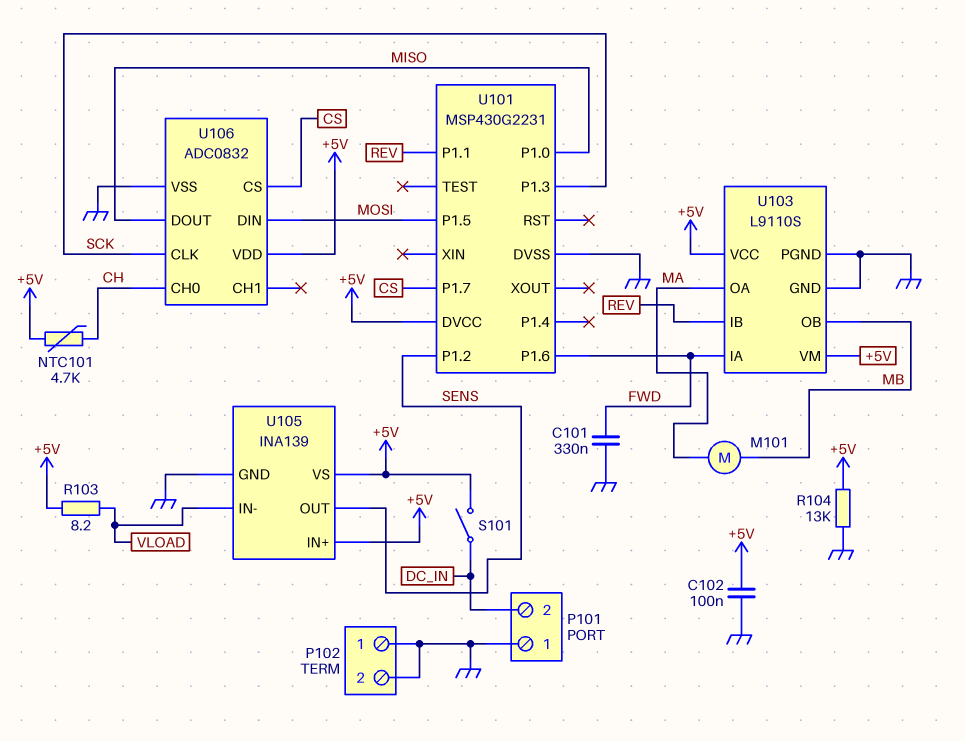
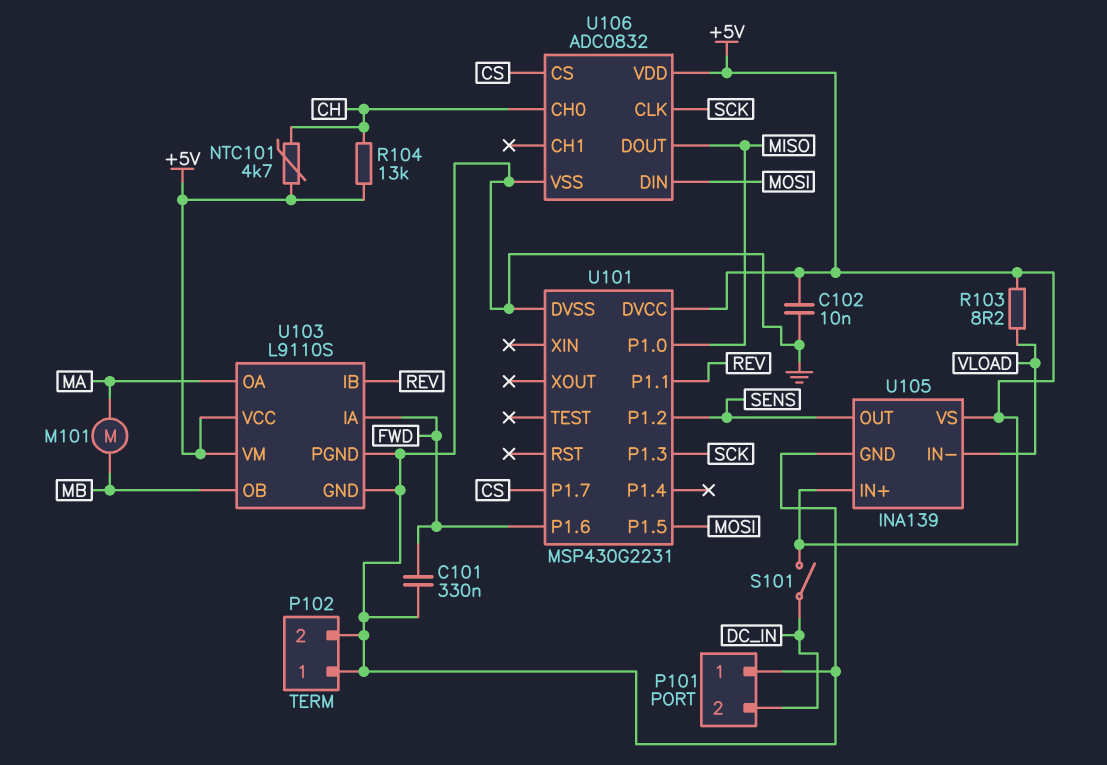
C102: 100nF (+5V, GND) -> 10nF (+5V, GND)
R104: 13k (+5V, GND) -> 13k (+5V, CH)

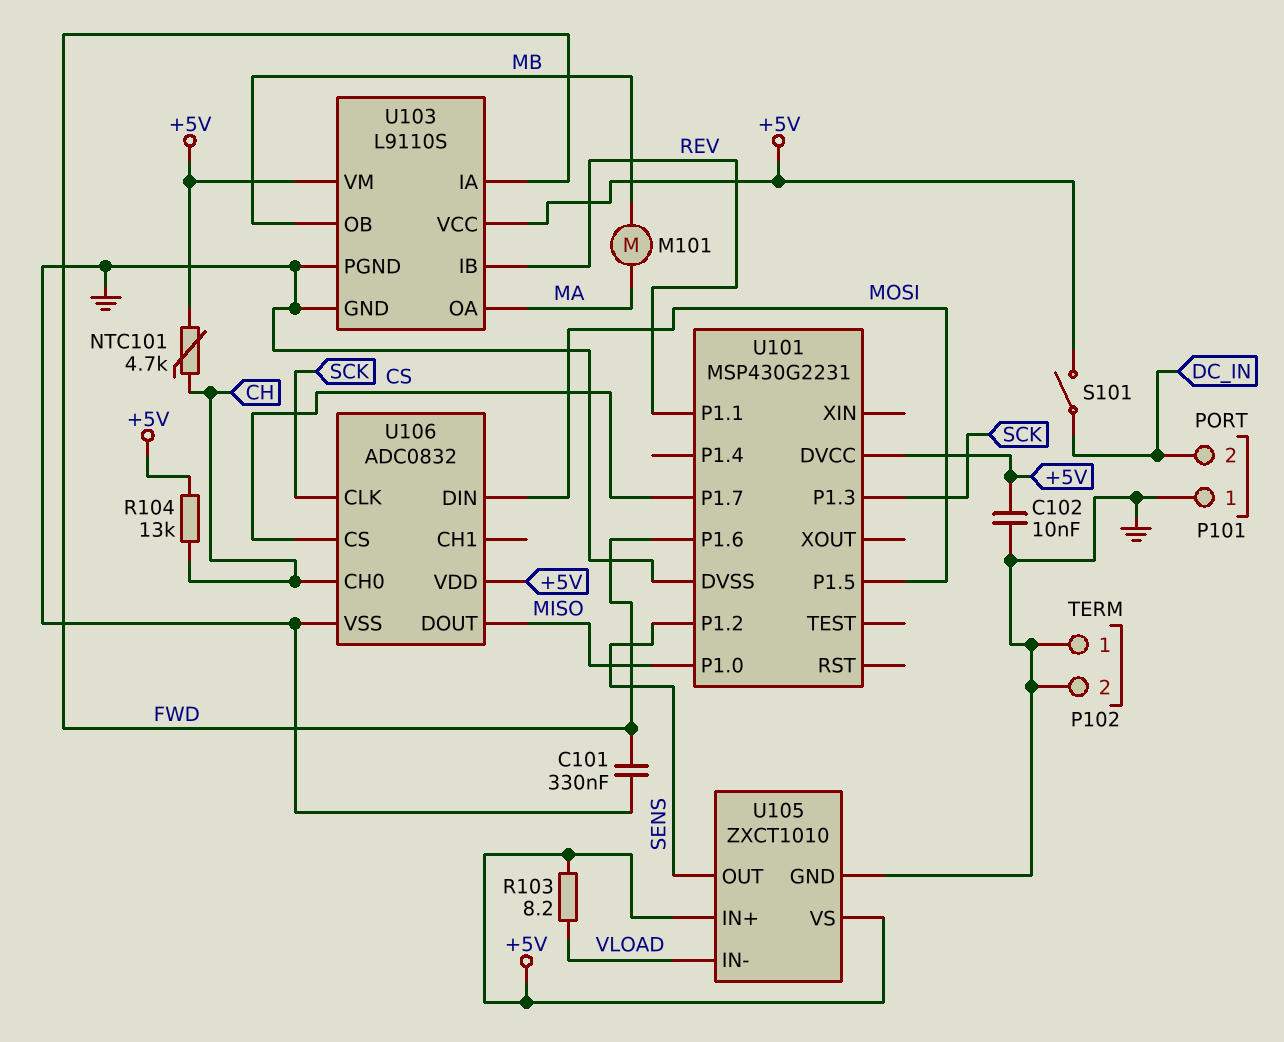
U105: INA139 -> ZXCT1010

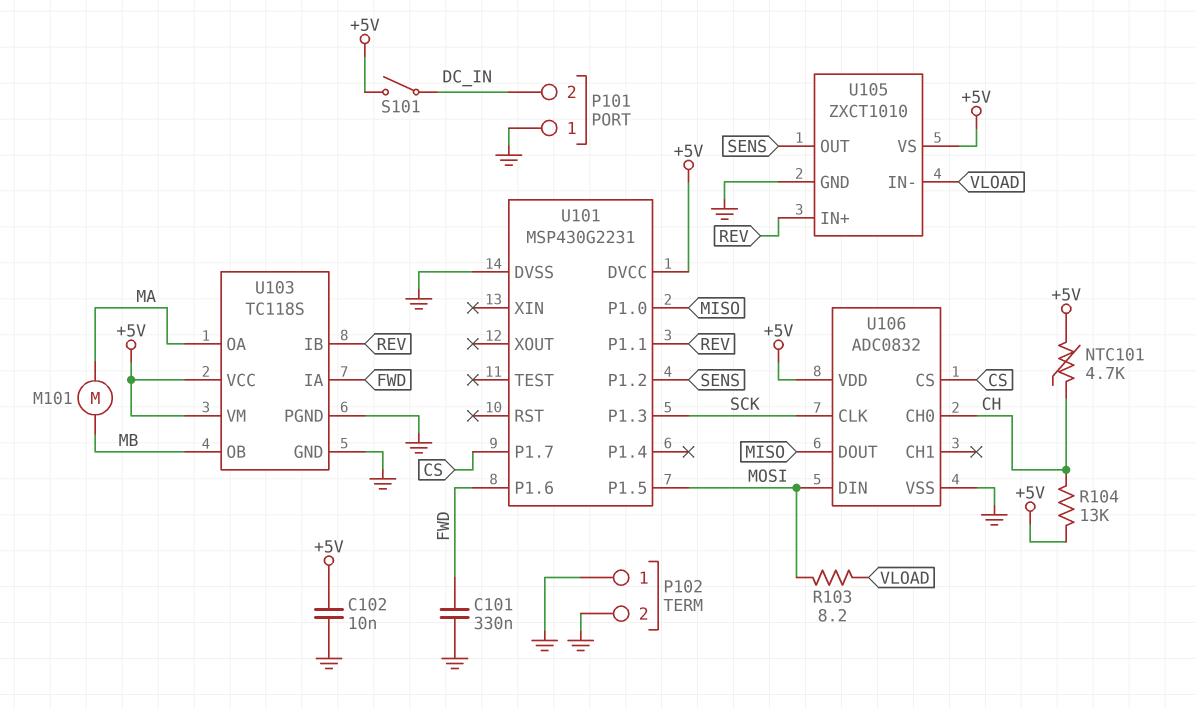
R103: 8.2 (+5V, VLOAD) -> 8.2 (MOSI, VLOAD)
U103: L9110S -> TC118S
U105 pin IN+: +5V -> REV

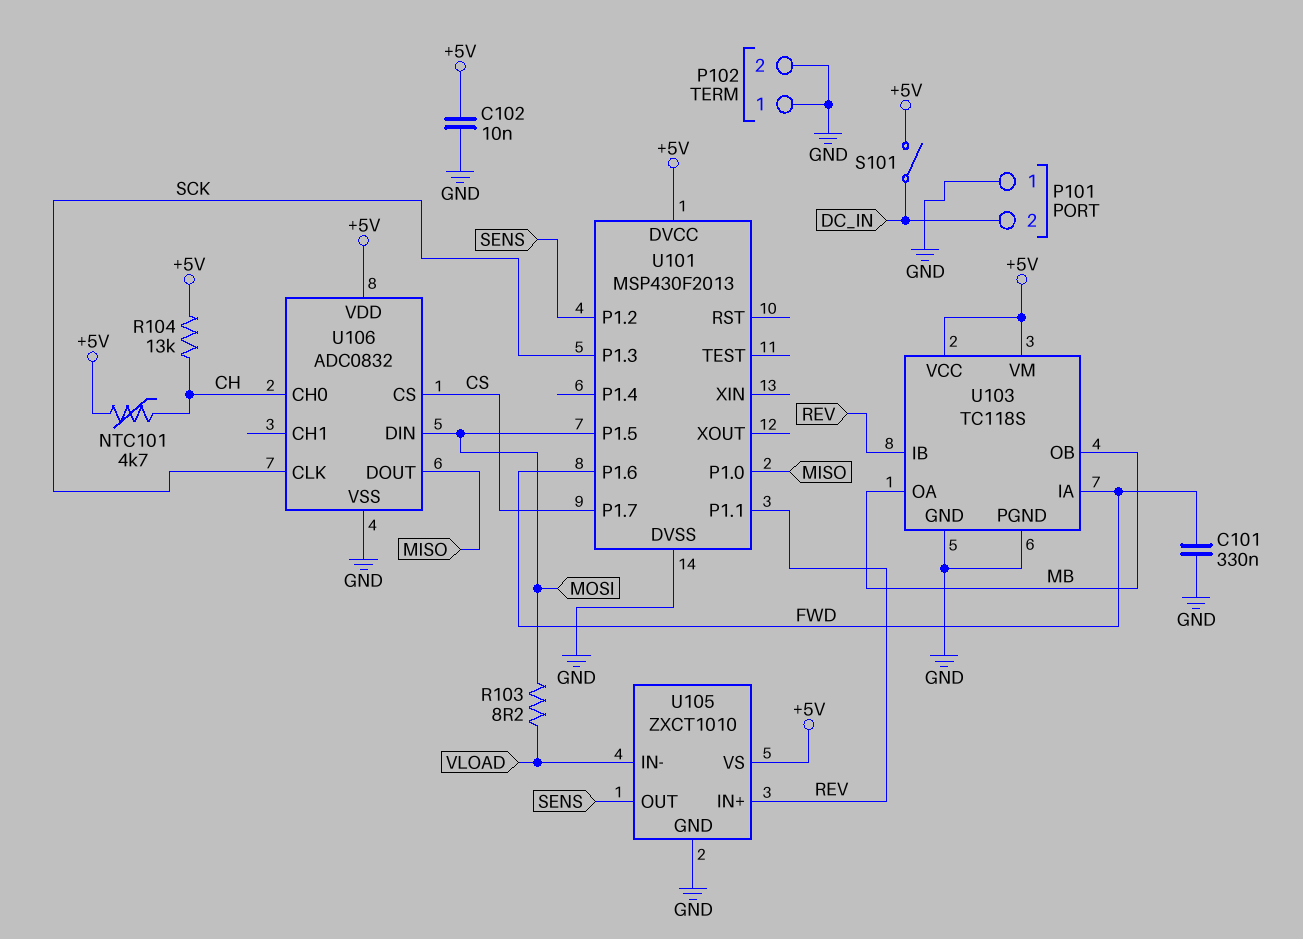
M101: motor (MA, MB) -> none
U101: MSP430G2231 -> MSP430F2013
U103 pin OA: MA -> MB

